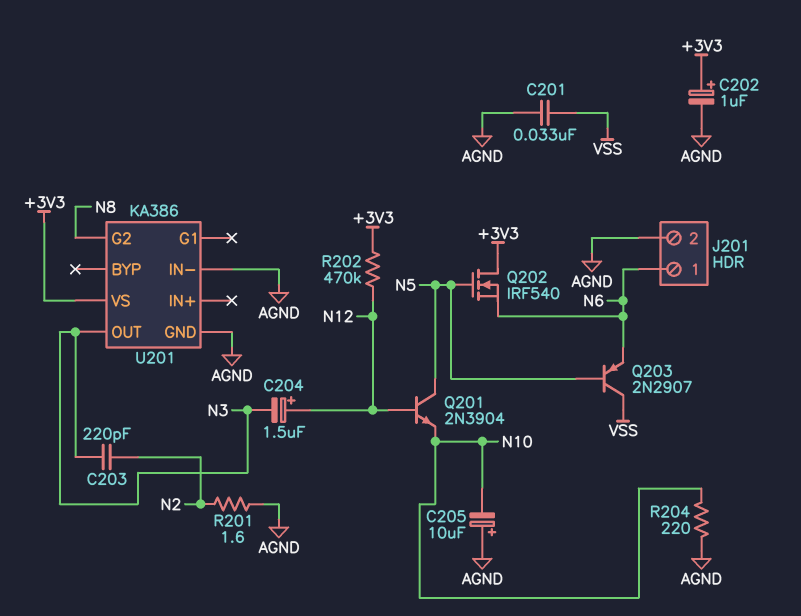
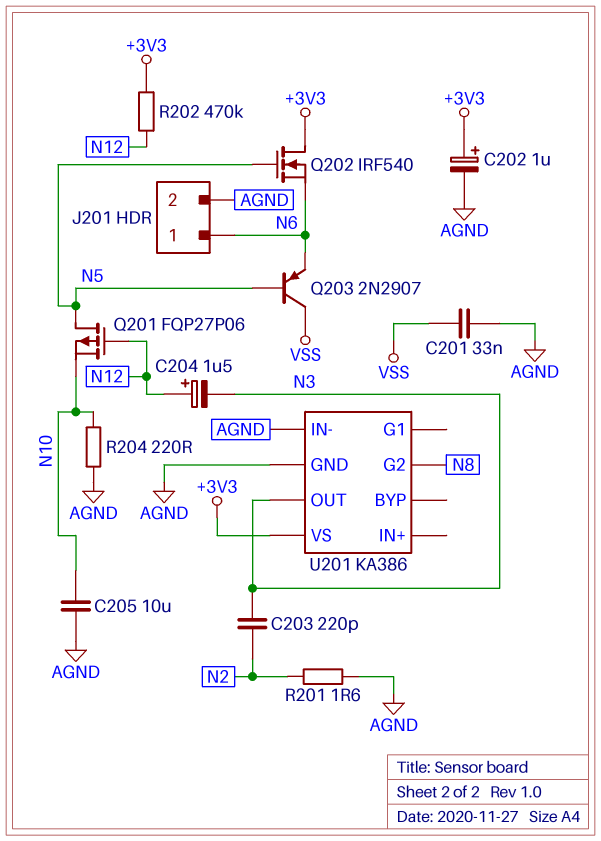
C205: 10uF (plus AGND, minus N10) -> 10uF (AGND, N10)
Q201: NPN 2N3904 (B N12, C N5, E N10) -> PMOS FQP27P06 (G N12, D N5, S N10)

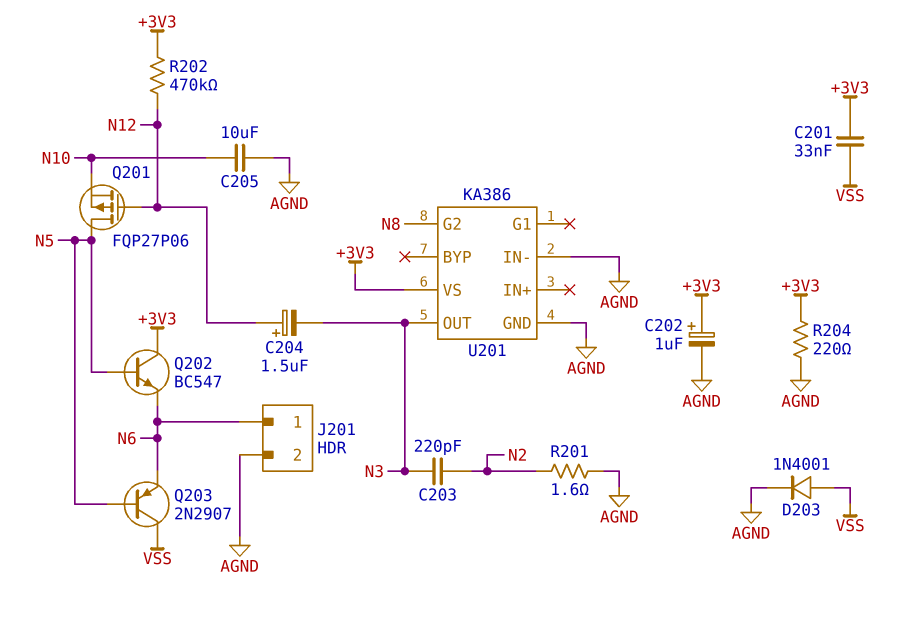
C201: 33nF (AGND, VSS) -> 33nF (+3V3, VSS)
D203: none -> diode 1N4001 (A VSS, K AGND)
Q202: NMOS IRF540 (G N5, D +3V3, S N6) -> NPN BC547 (B N5, C +3V3, E N6)
R204: 220 (AGND, N10) -> 220 (+3V3, AGND)

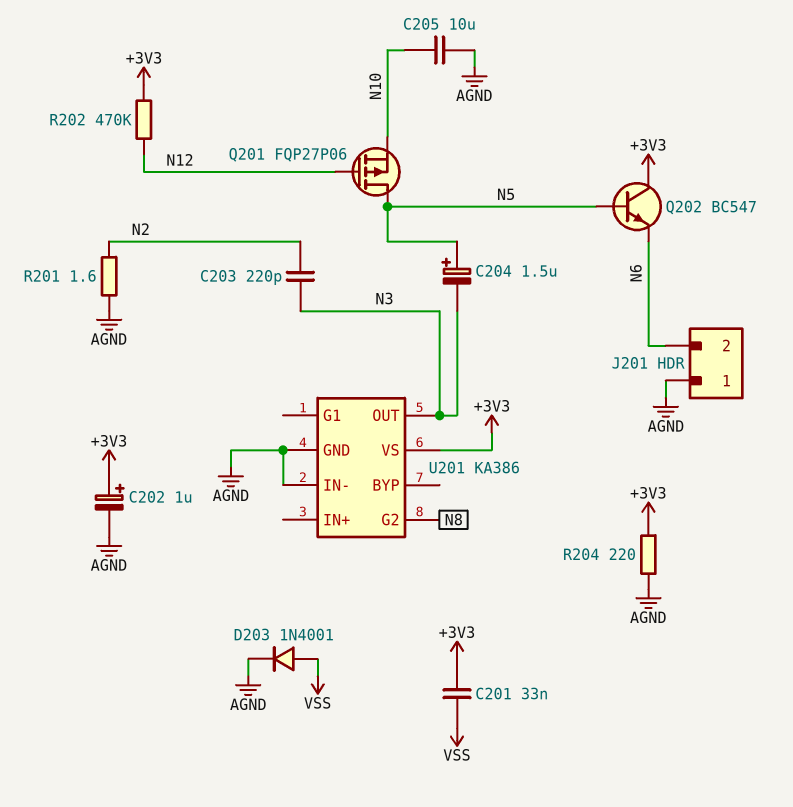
C204: 1.5uF (plus N12, minus N3) -> 1.5uF (plus N5, minus N3)
J201 pin 1: N6 -> AGND
J201 pin 2: AGND -> N6
Q203: PNP 2N2907 (B N5, C VSS, E N6) -> none

